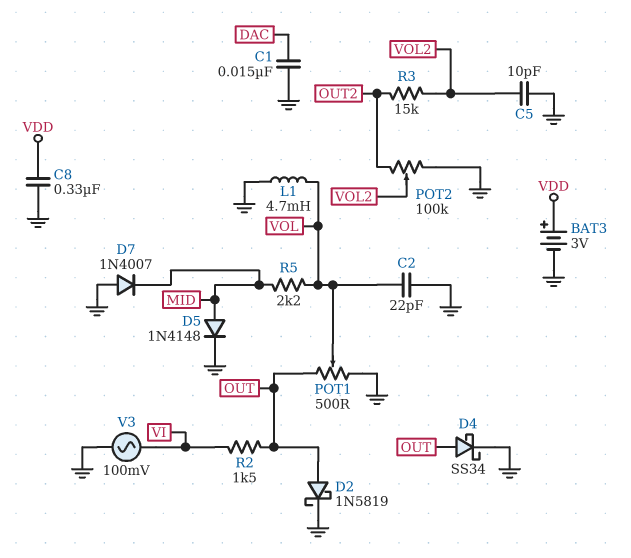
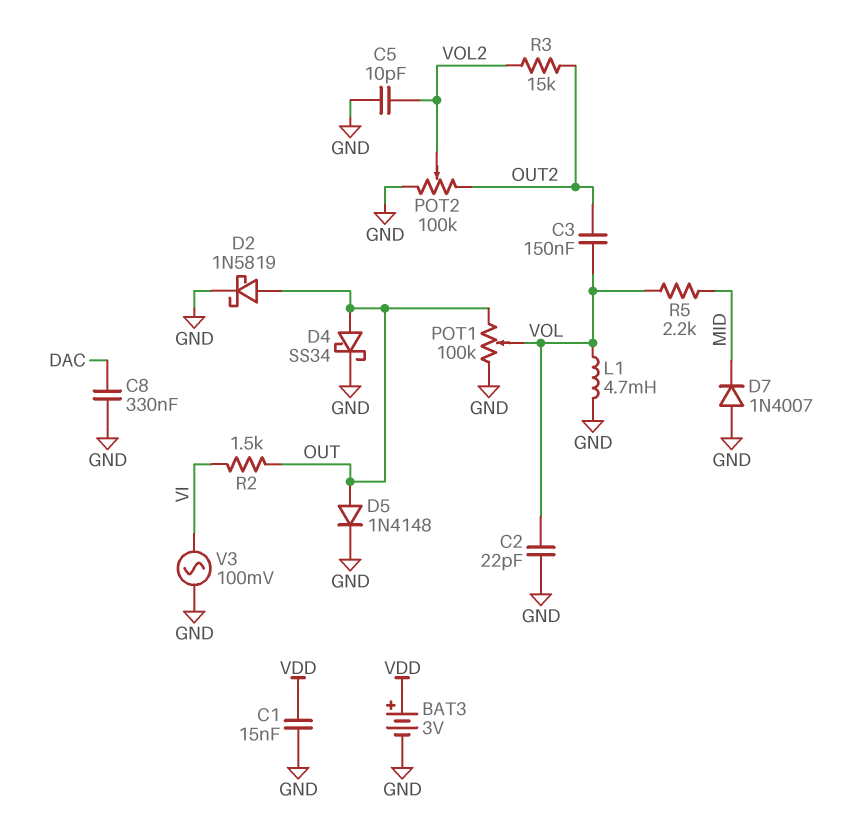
C1: 15nF (DAC, GND) -> 15nF (GND, VDD)
C3: none -> 150nF (OUT2, VOL)
C8: 330nF (GND, VDD) -> 330nF (DAC, GND)
D5: diode 1N4148 (A MID, K GND) -> diode 1N4148 (A OUT, K GND)
POT1: 500 (GND, OUT, wiper VOL) -> 100k (GND, OUT, wiper VOL)

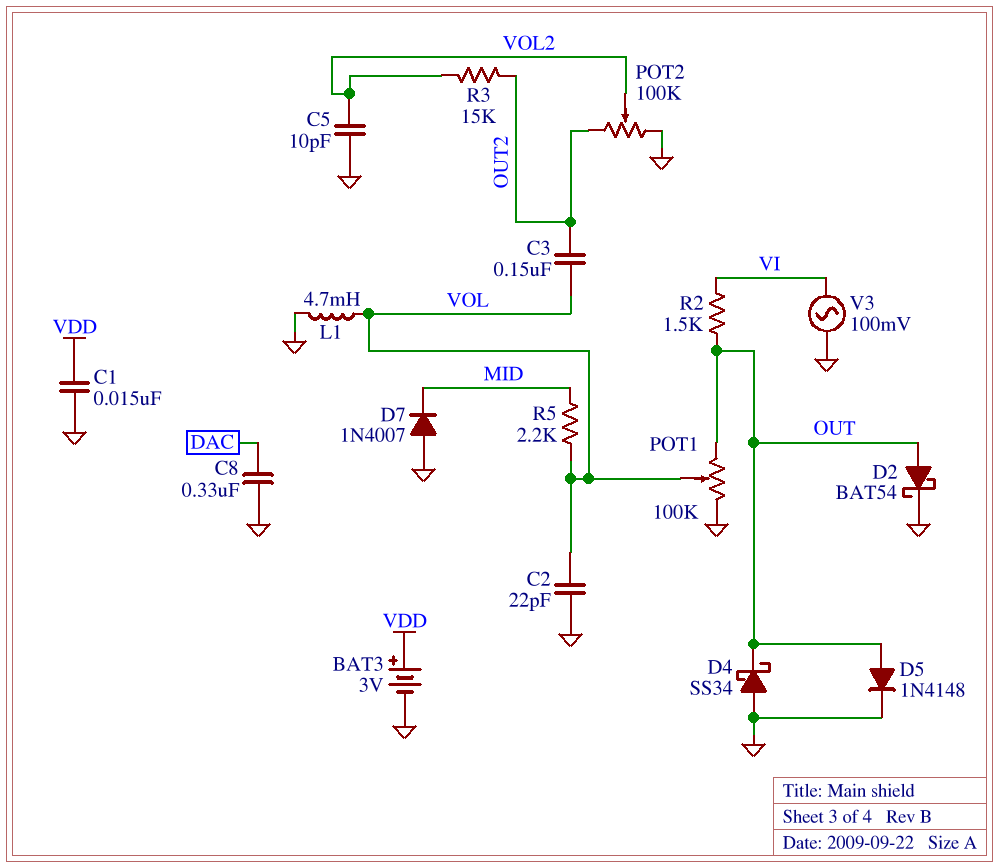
D2: schottky 1N5819 (A OUT, K GND) -> schottky BAT54 (A OUT, K GND)
D4: schottky SS34 (A OUT, K GND) -> schottky SS34 (A GND, K OUT)

